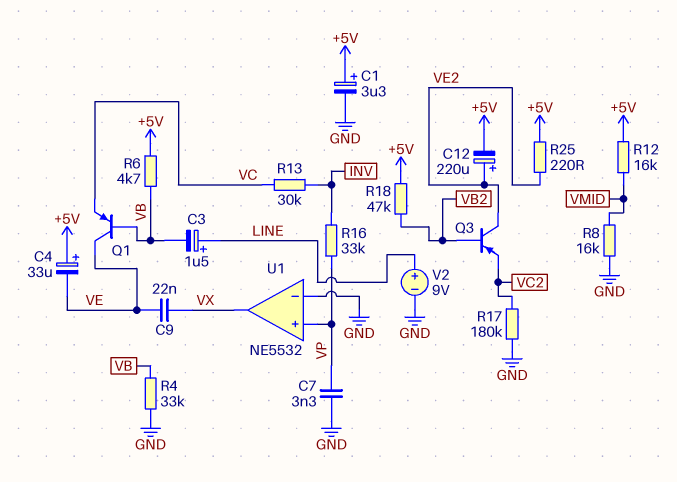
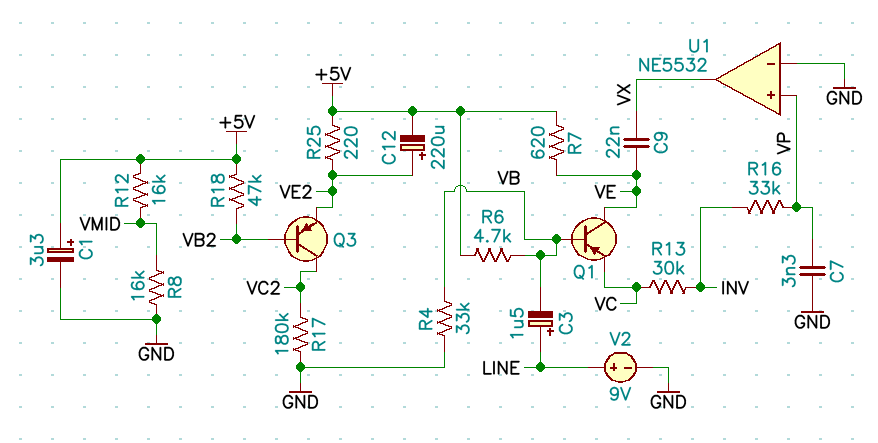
C4: 33uF (plus +5V, minus VE) -> none
Q3: PNP (B VB2, C VE2, E VC2) -> PNP (B VB2, C VC2, E VE2)
R7: none -> 620 (+5V, VE)

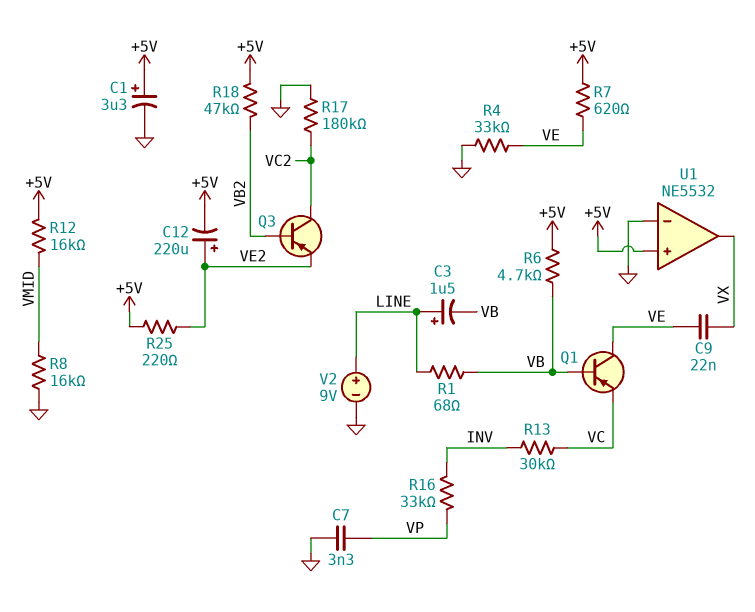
R1: none -> 68 (LINE, VB)
R4: 33k (GND, VB) -> 33k (GND, VE)
U1 pin in+: VP -> +5V

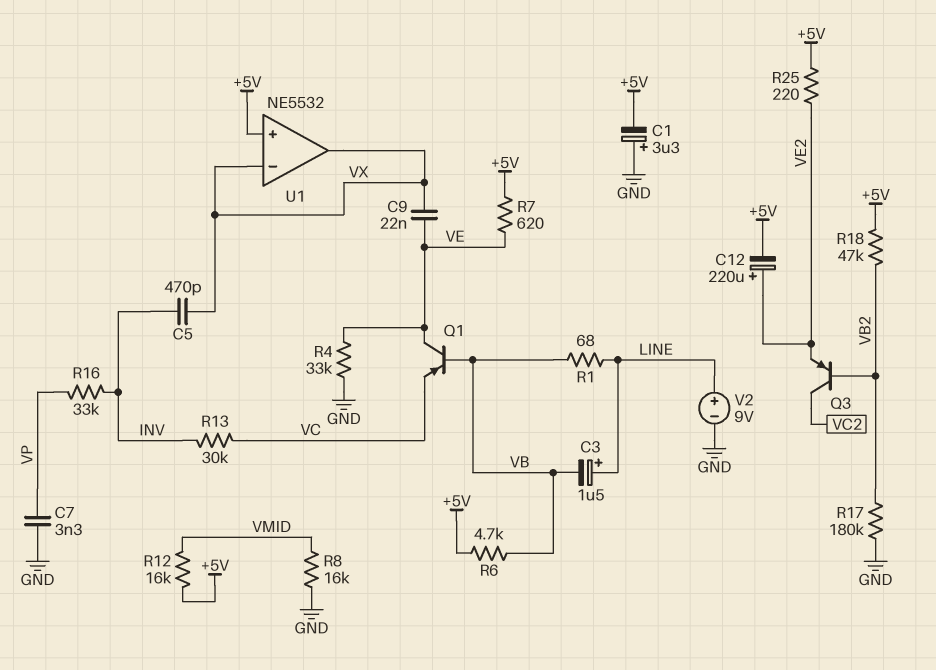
C1: 3.3uF (plus +5V, minus GND) -> 3.3uF (plus GND, minus +5V)
C5: none -> 470pF (INV, VX)
R17: 180k (GND, VC2) -> 180k (GND, VB2)
U1 pin in-: GND -> VX

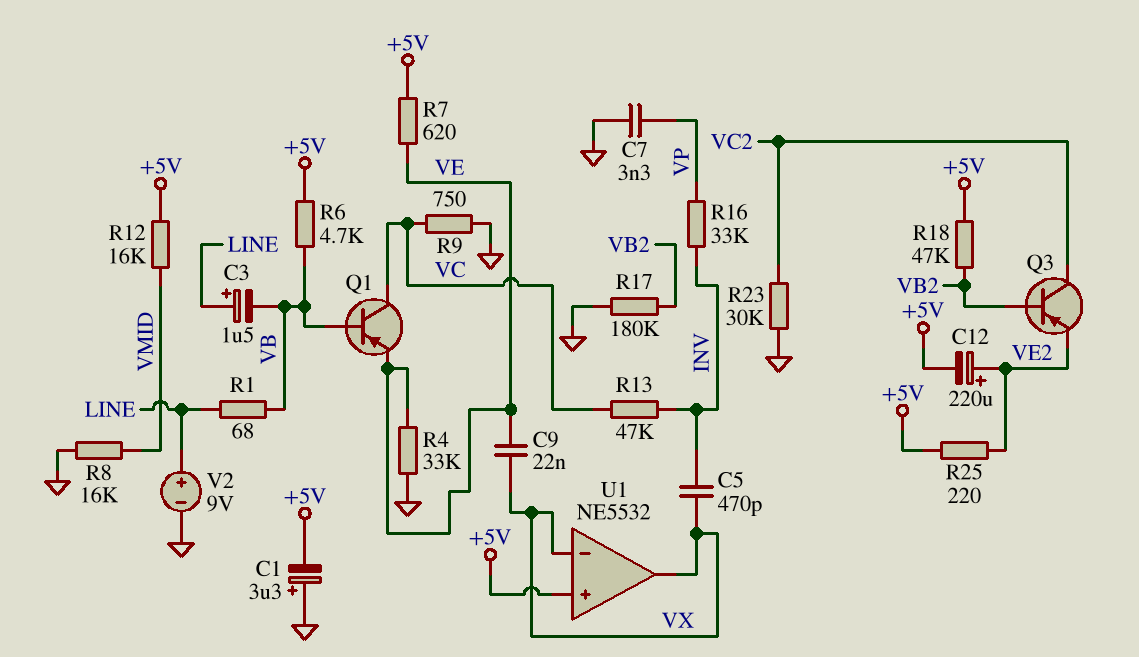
Q1: PNP (B VB, C VE, E VC) -> PNP (B VB, C VC, E VE)
R9: none -> 750 (GND, VC)
R13: 30k (INV, VC) -> 47k (INV, VC)
R23: none -> 30k (GND, VC2)

